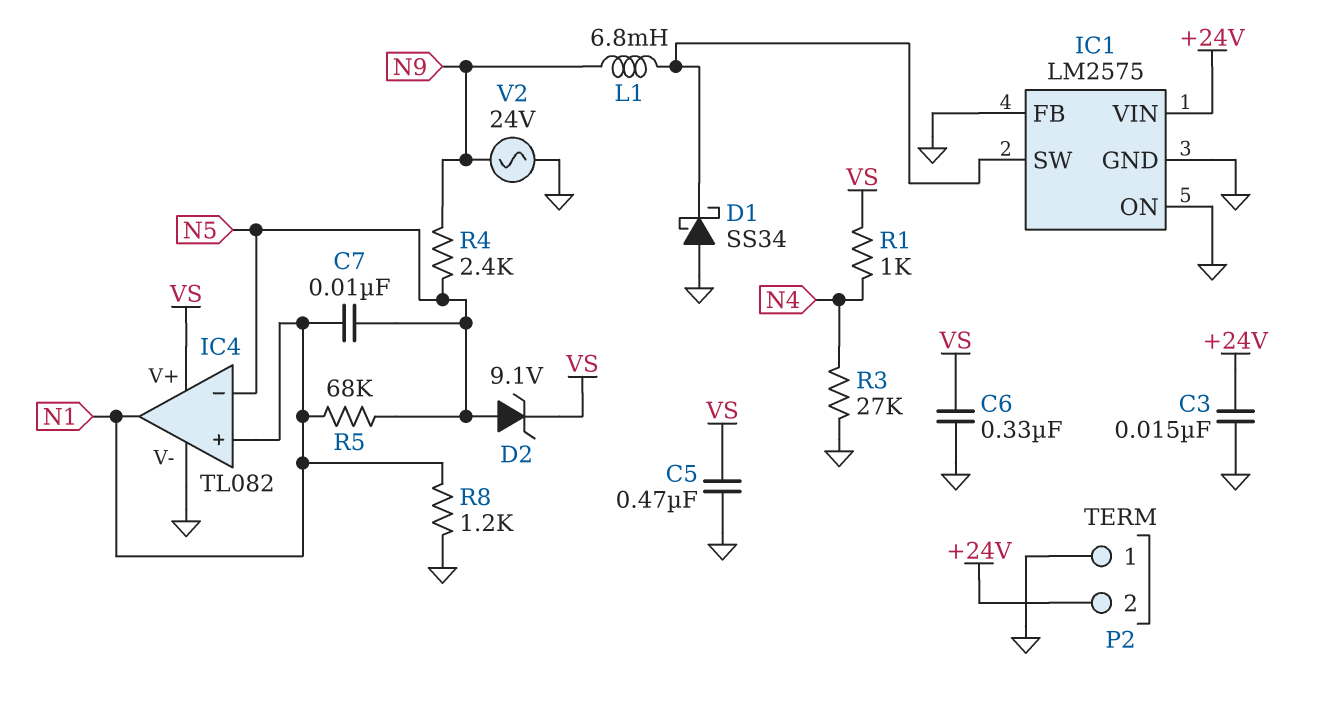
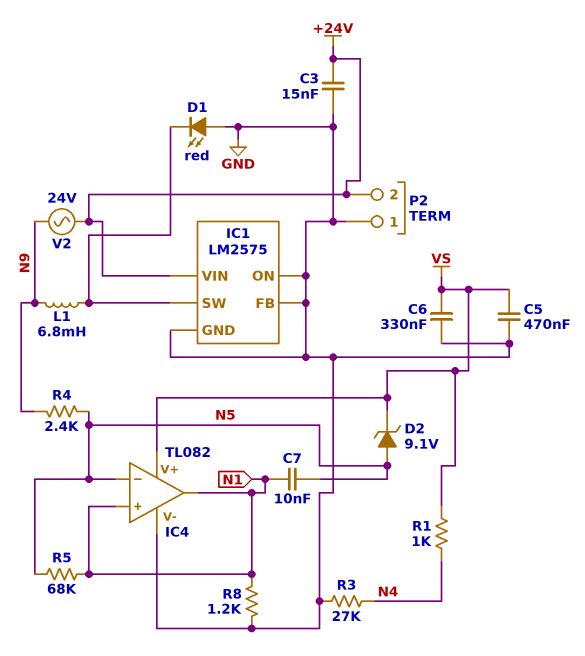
D1: schottky SS34 (A GND, K IC1/SW) -> LED red (A GND, K IC1/SW)
V2: AC 24V (GND, N9) -> AC 24V (+24V, N9)

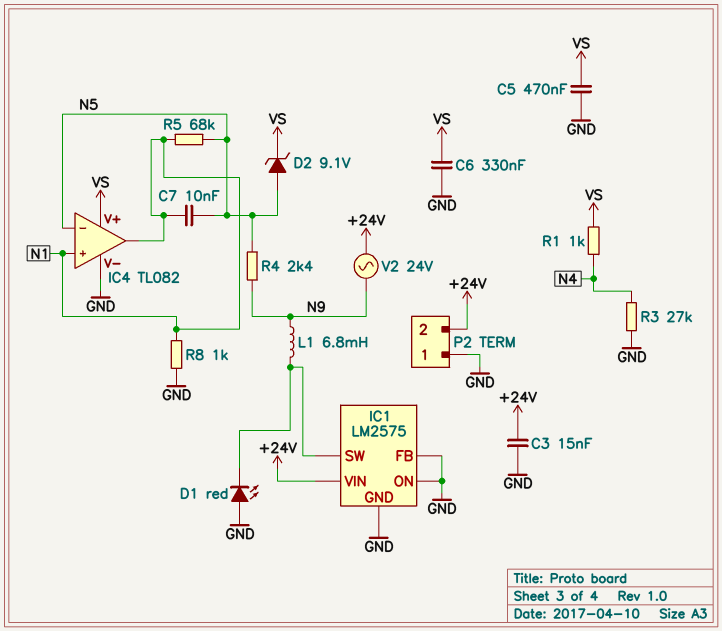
R8: 1.2k (GND, N1) -> 1k (GND, N1)

